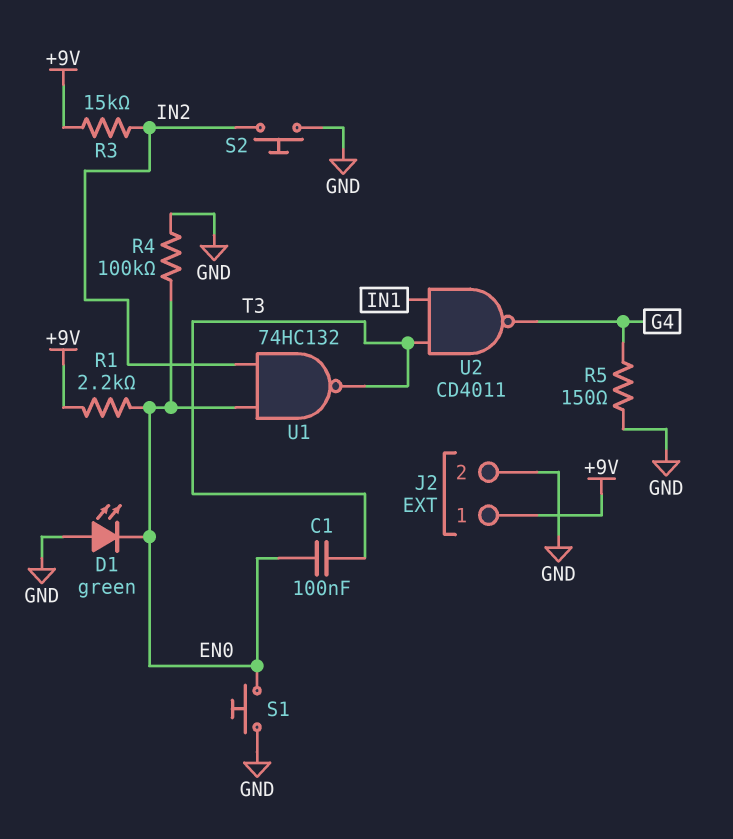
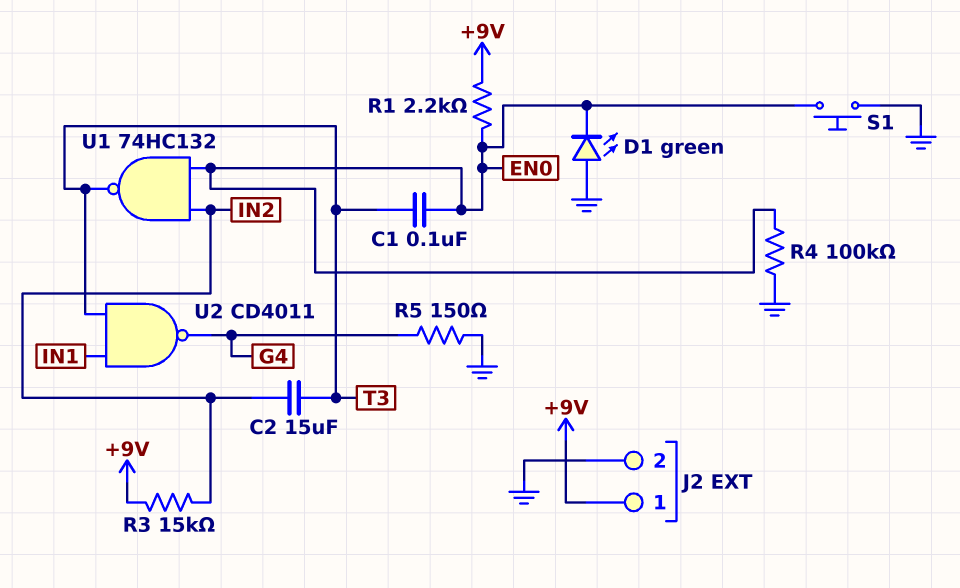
C2: none -> 15uF (IN2, T3)
S2: button (GND, IN2) -> none

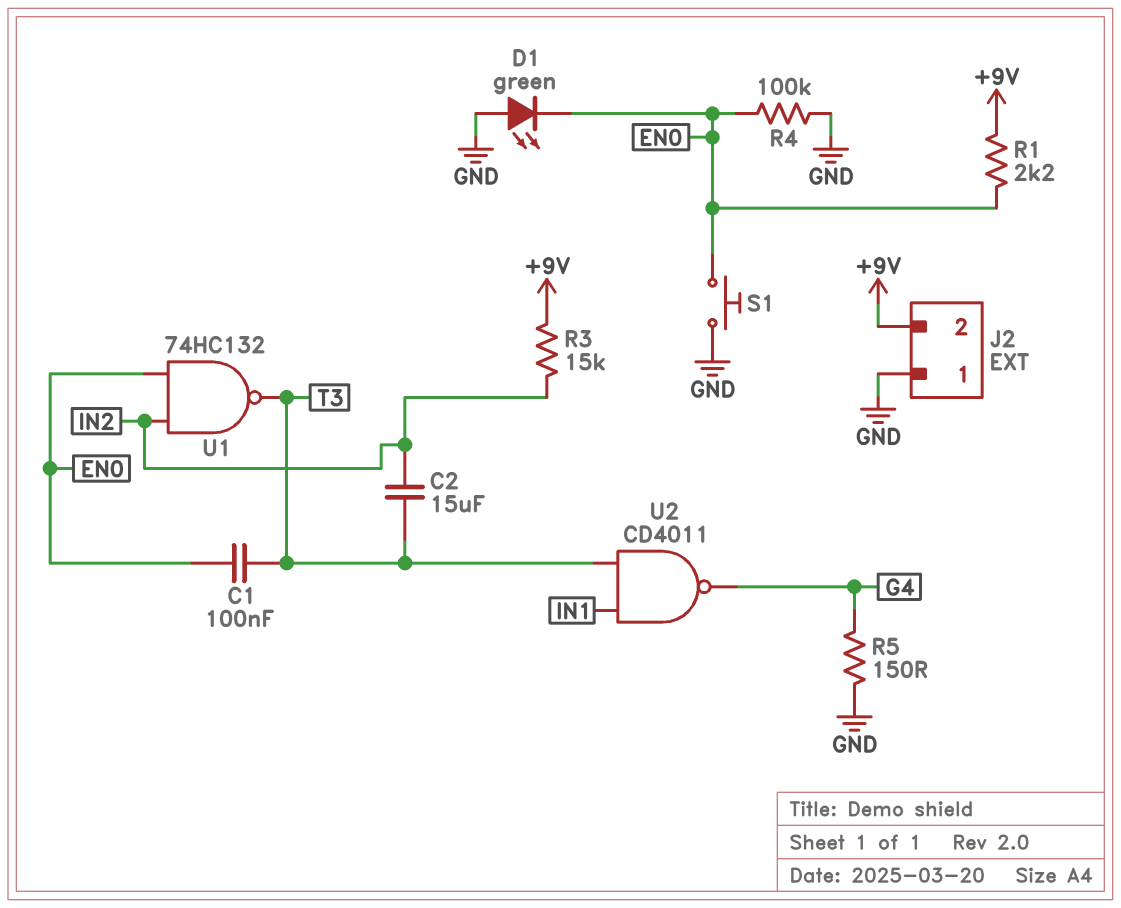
J2 pin 1: +9V -> GND
J2 pin 2: GND -> +9V

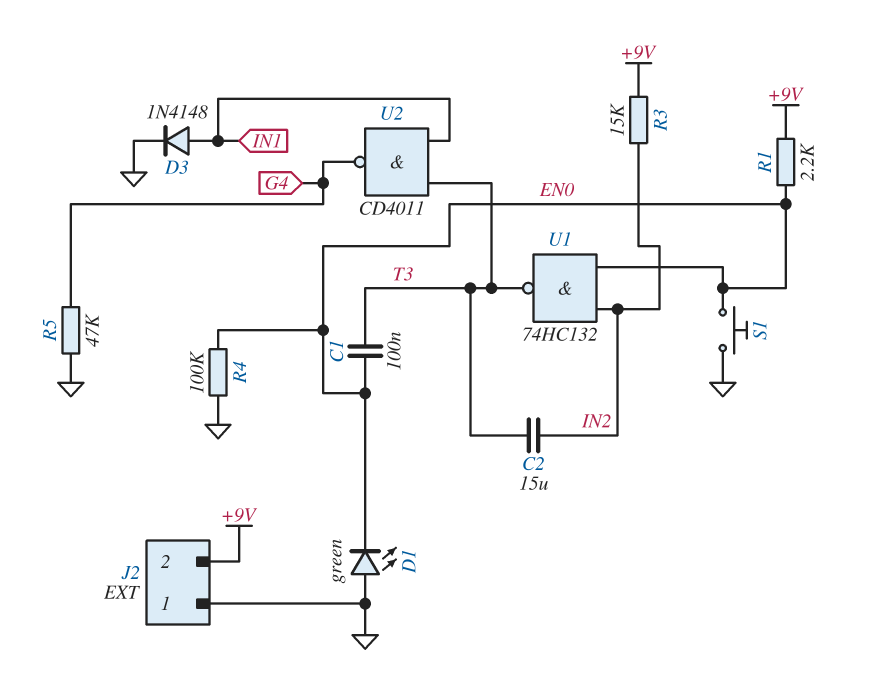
D3: none -> diode 1N4148 (A IN1, K GND)
R5: 150 (G4, GND) -> 47k (G4, GND)

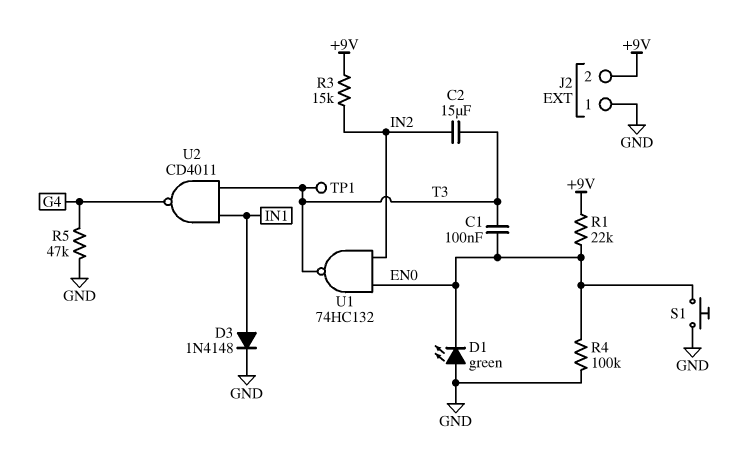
R1: 2.2k (+9V, EN0) -> 22k (+9V, EN0)
TP1: none -> test point (T3)

